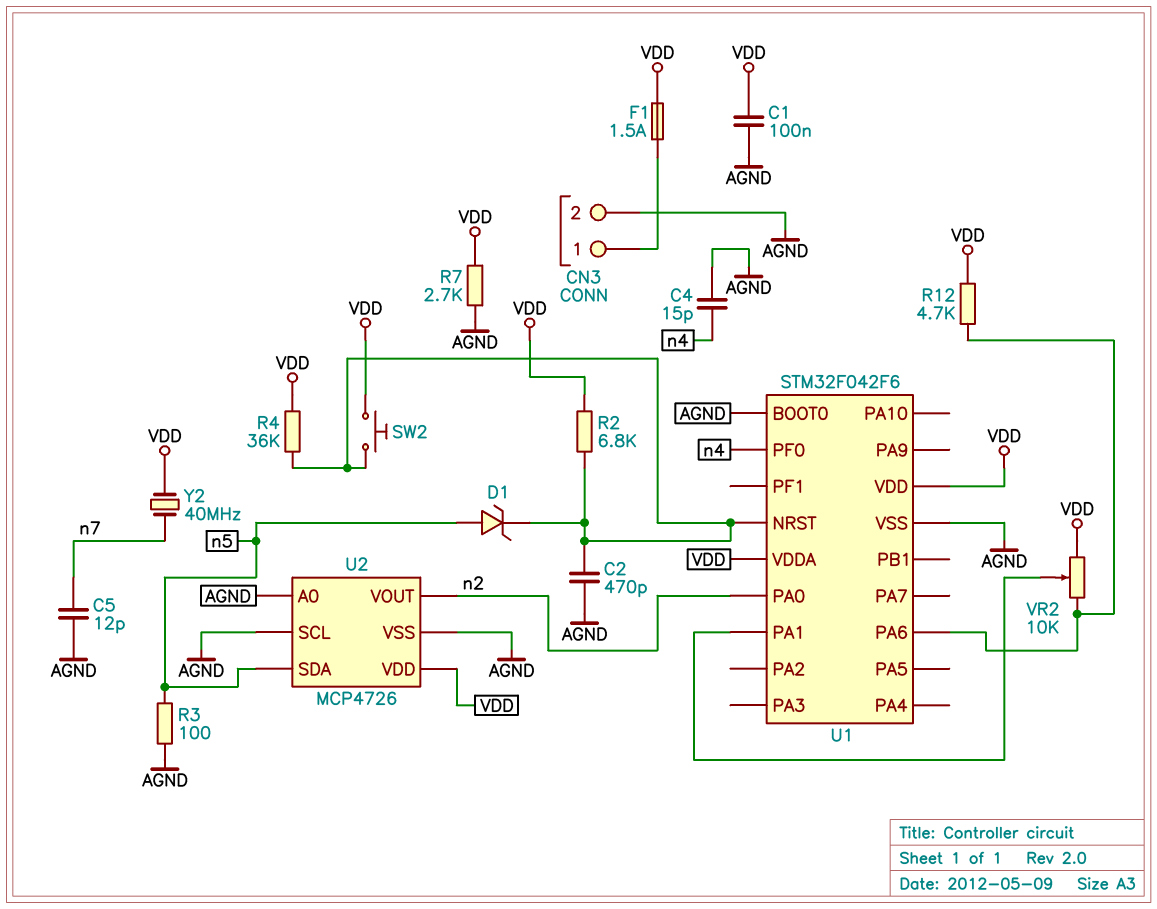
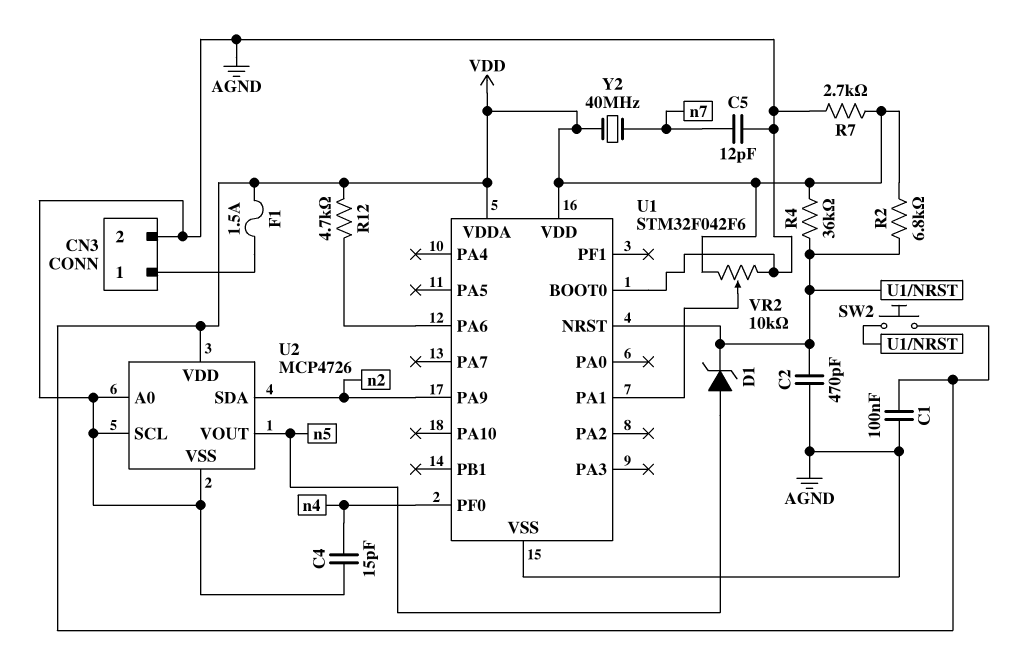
R3: 100 (AGND, n5) -> none
U1 pin PA0: n2 -> none
U1 pin PA9: none -> n2
U2 pin SDA: n5 -> n2
U2 pin VOUT: n2 -> n5
VR2: 10k (U1/PA6, VDD, wiper U1/PA1) -> 10k (AGND, VDD, wiper U1/PA1)

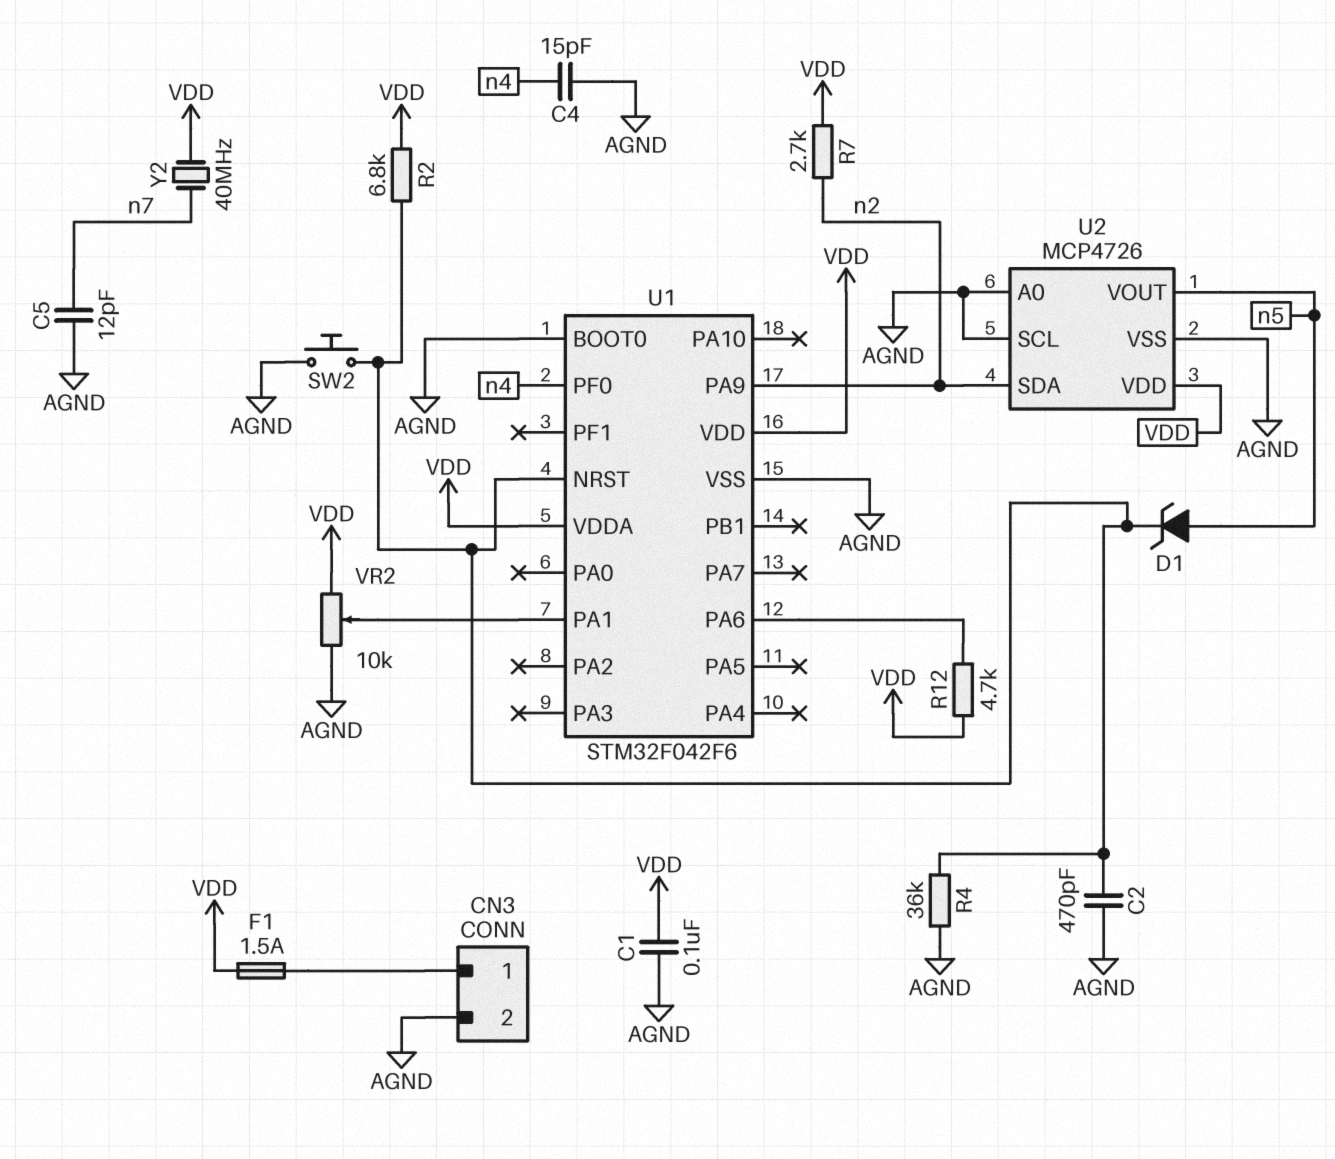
R4: 36k (U1/NRST, VDD) -> 36k (AGND, U1/NRST)
R7: 2.7k (AGND, VDD) -> 2.7k (VDD, n2)
SW2: button (U1/NRST, VDD) -> button (AGND, U1/NRST)

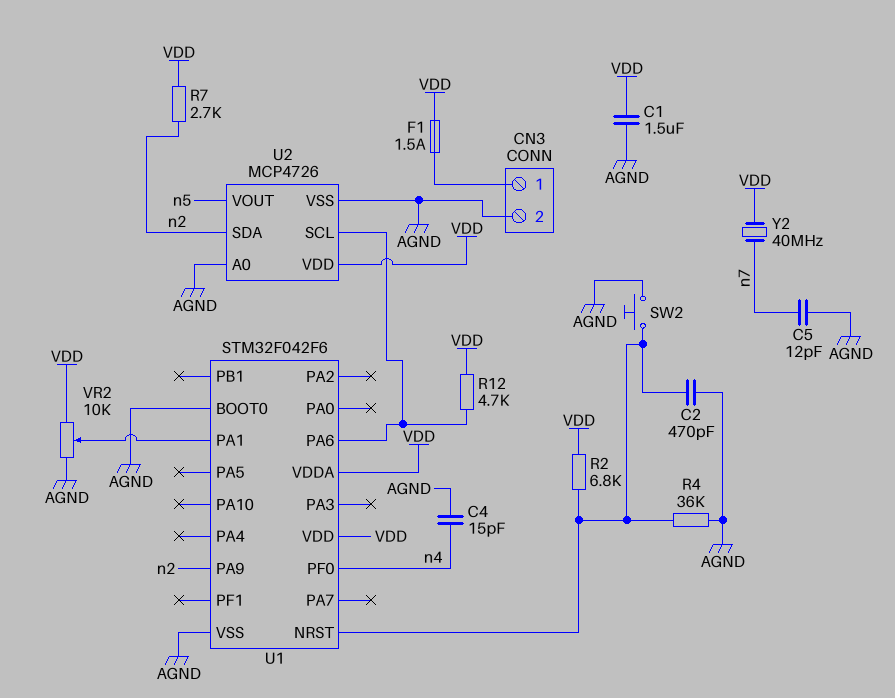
C1: 100nF (AGND, VDD) -> 1.5uF (AGND, VDD)
D1: zener (A n5, K U1/NRST) -> none
U2 pin SCL: AGND -> U1/PA6

